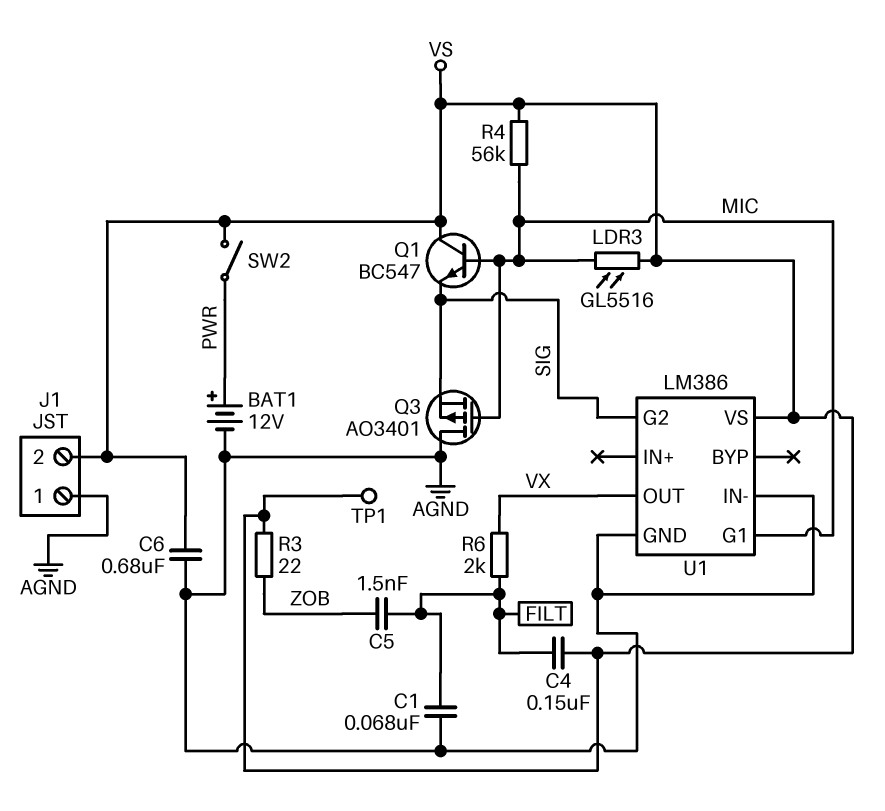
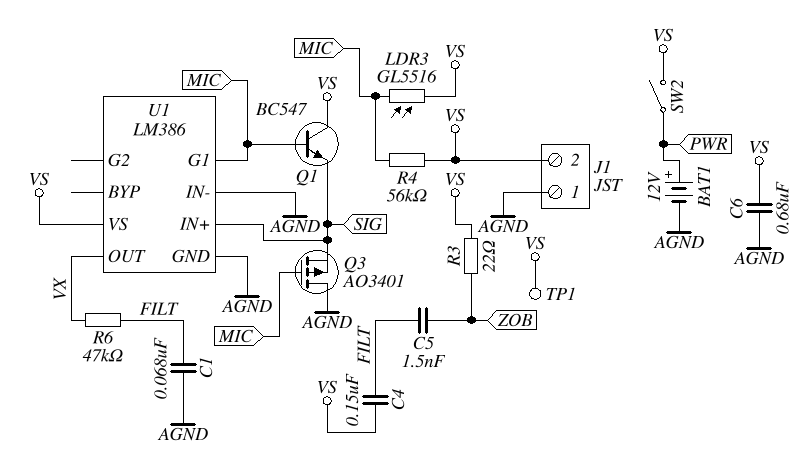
R6: 2k (FILT, VX) -> 47k (FILT, VX)
U1 pin G2: SIG -> none
U1 pin IN+: none -> SIG

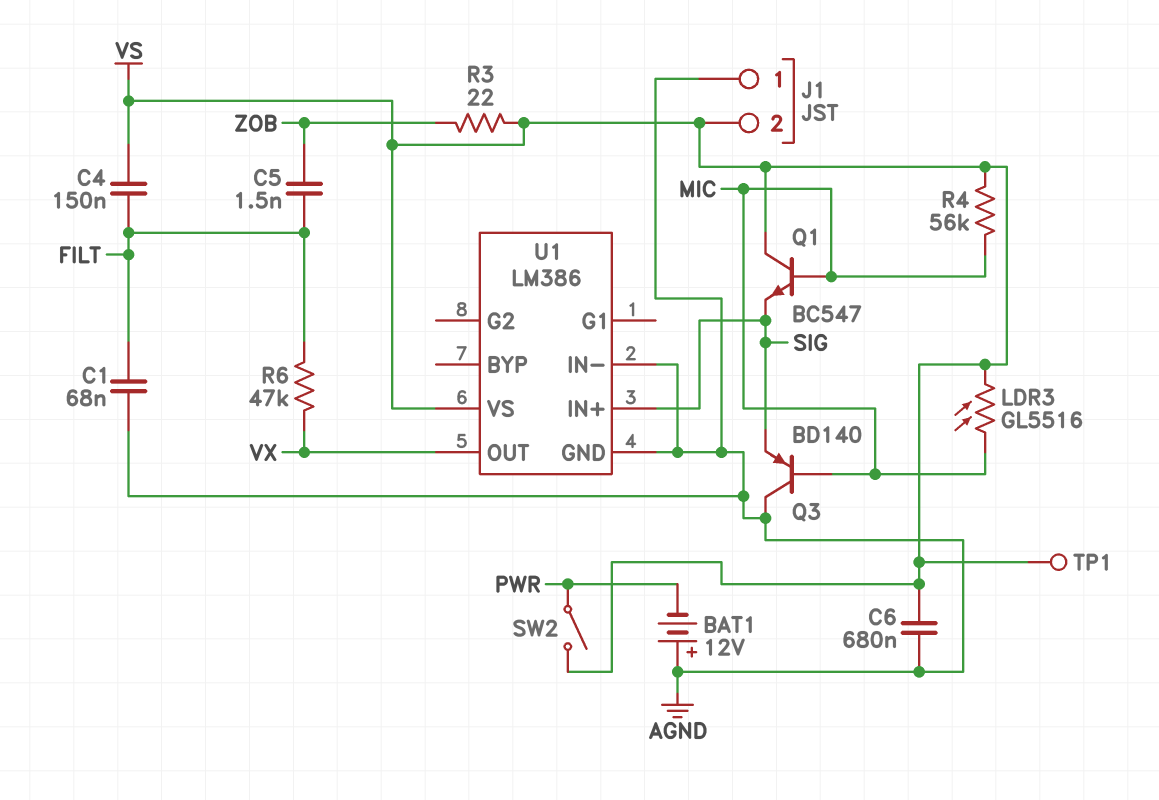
BAT1: 12V (plus PWR, minus AGND) -> 12V (plus AGND, minus PWR)
Q3: PMOS AO3401 (G MIC, D AGND, S SIG) -> PNP BD140 (B MIC, C AGND, E SIG)
U1 pin G1: MIC -> none

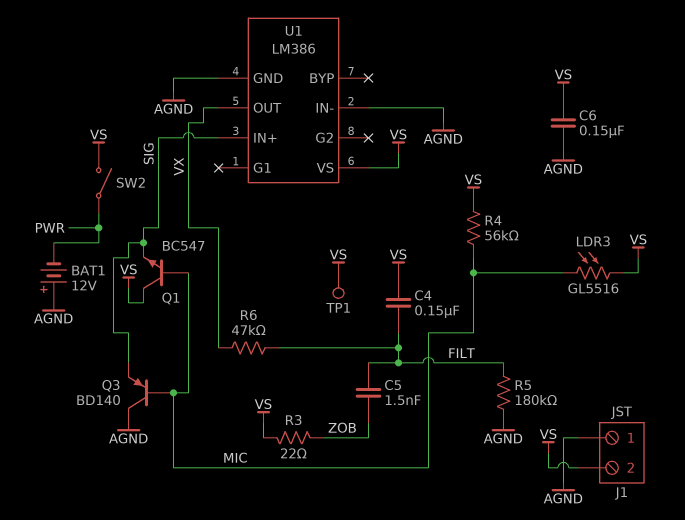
C1: 68nF (AGND, FILT) -> none
C6: 680nF (AGND, VS) -> 150nF (AGND, VS)
R5: none -> 180k (AGND, FILT)

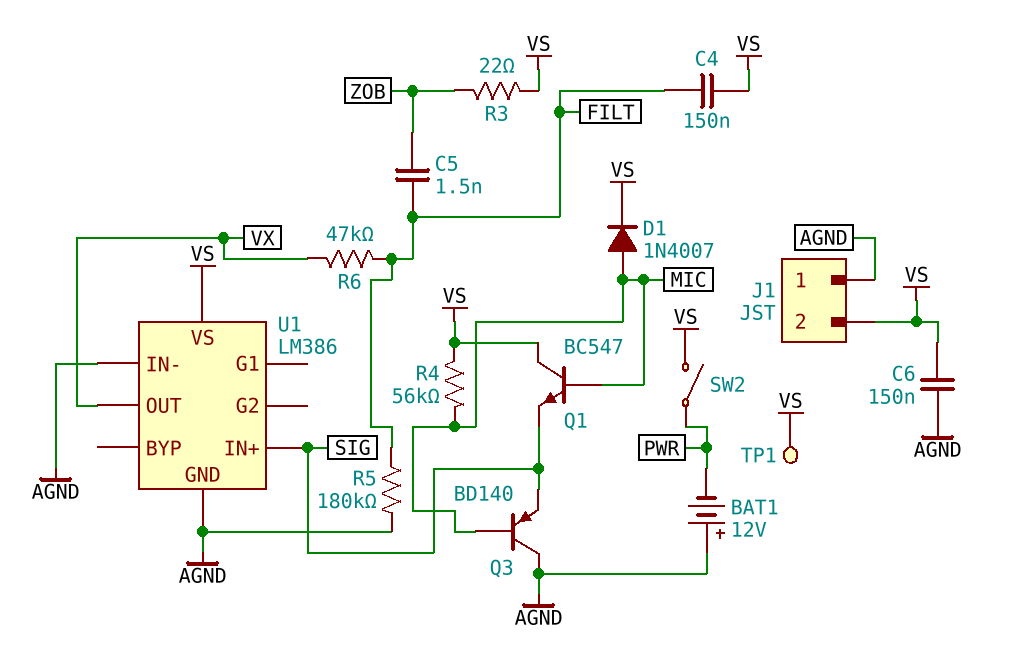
D1: none -> diode 1N4007 (A MIC, K VS)
LDR3: GL5516 (MIC, VS) -> none

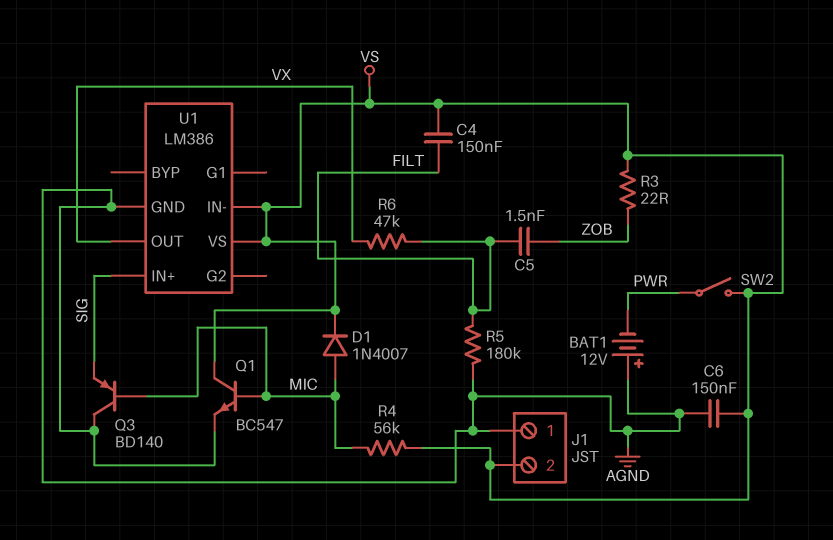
Q1: NPN BC547 (B MIC, C VS, E SIG) -> NPN BC547 (B MIC, C VS, E AGND)
TP1: test point (VS) -> none
U1 pin IN-: AGND -> VS

